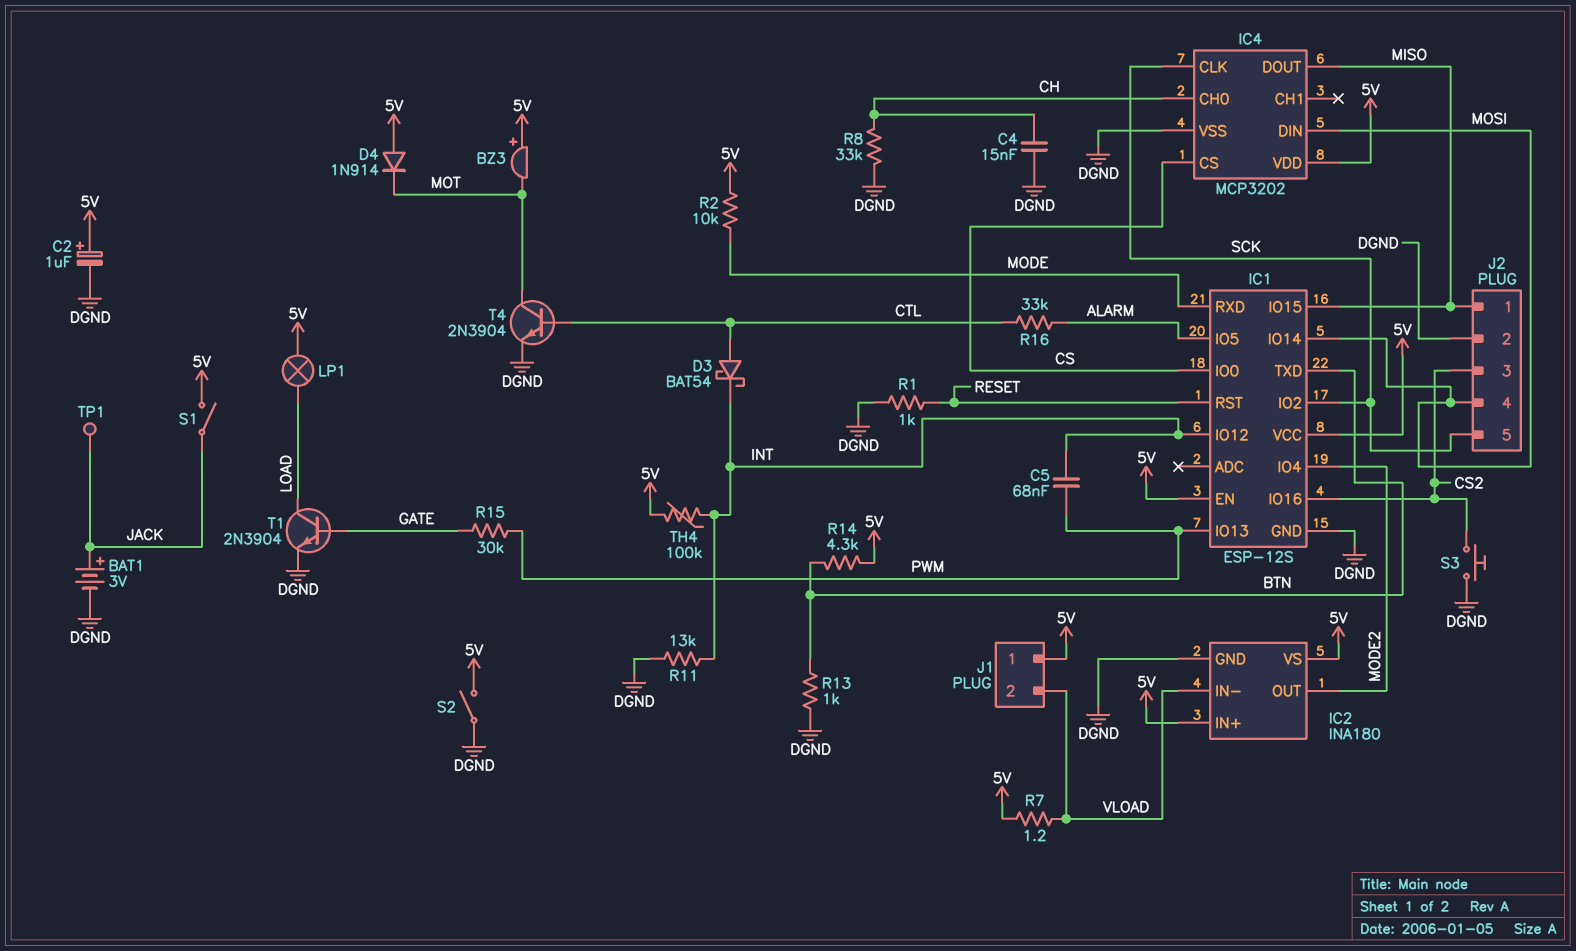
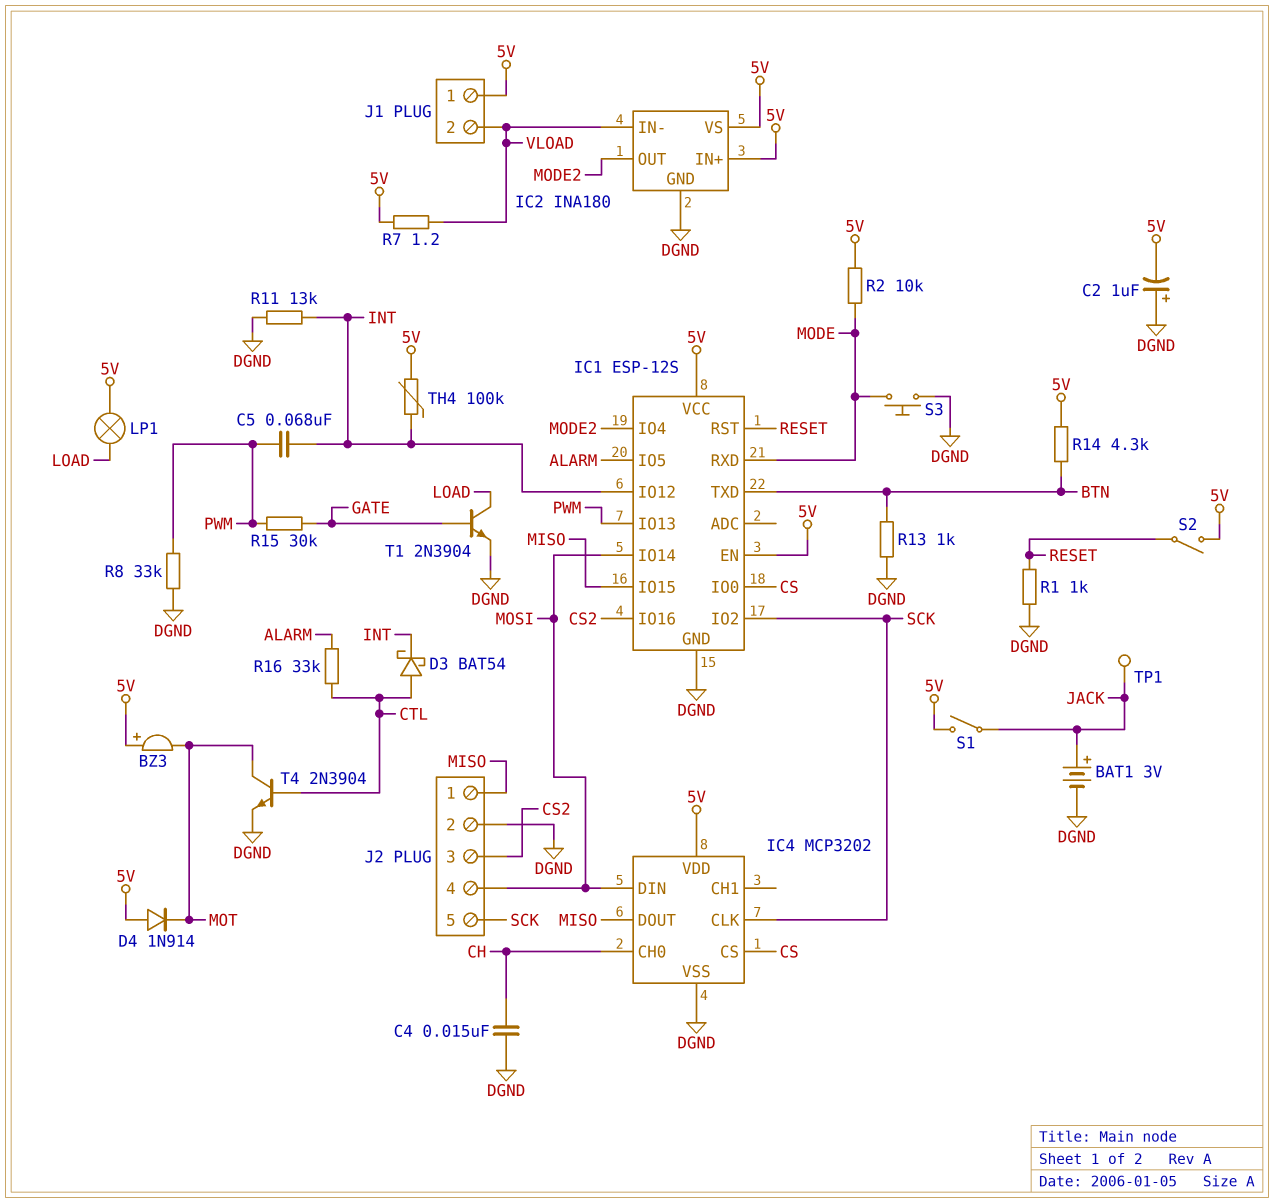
C2: 1uF (plus 5V, minus DGND) -> 1uF (plus DGND, minus 5V)
R8: 33k (CH, DGND) -> 33k (DGND, PWM)
S2: switch (5V, DGND) -> switch (5V, RESET)
S3: button (CS2, DGND) -> button (DGND, MODE)

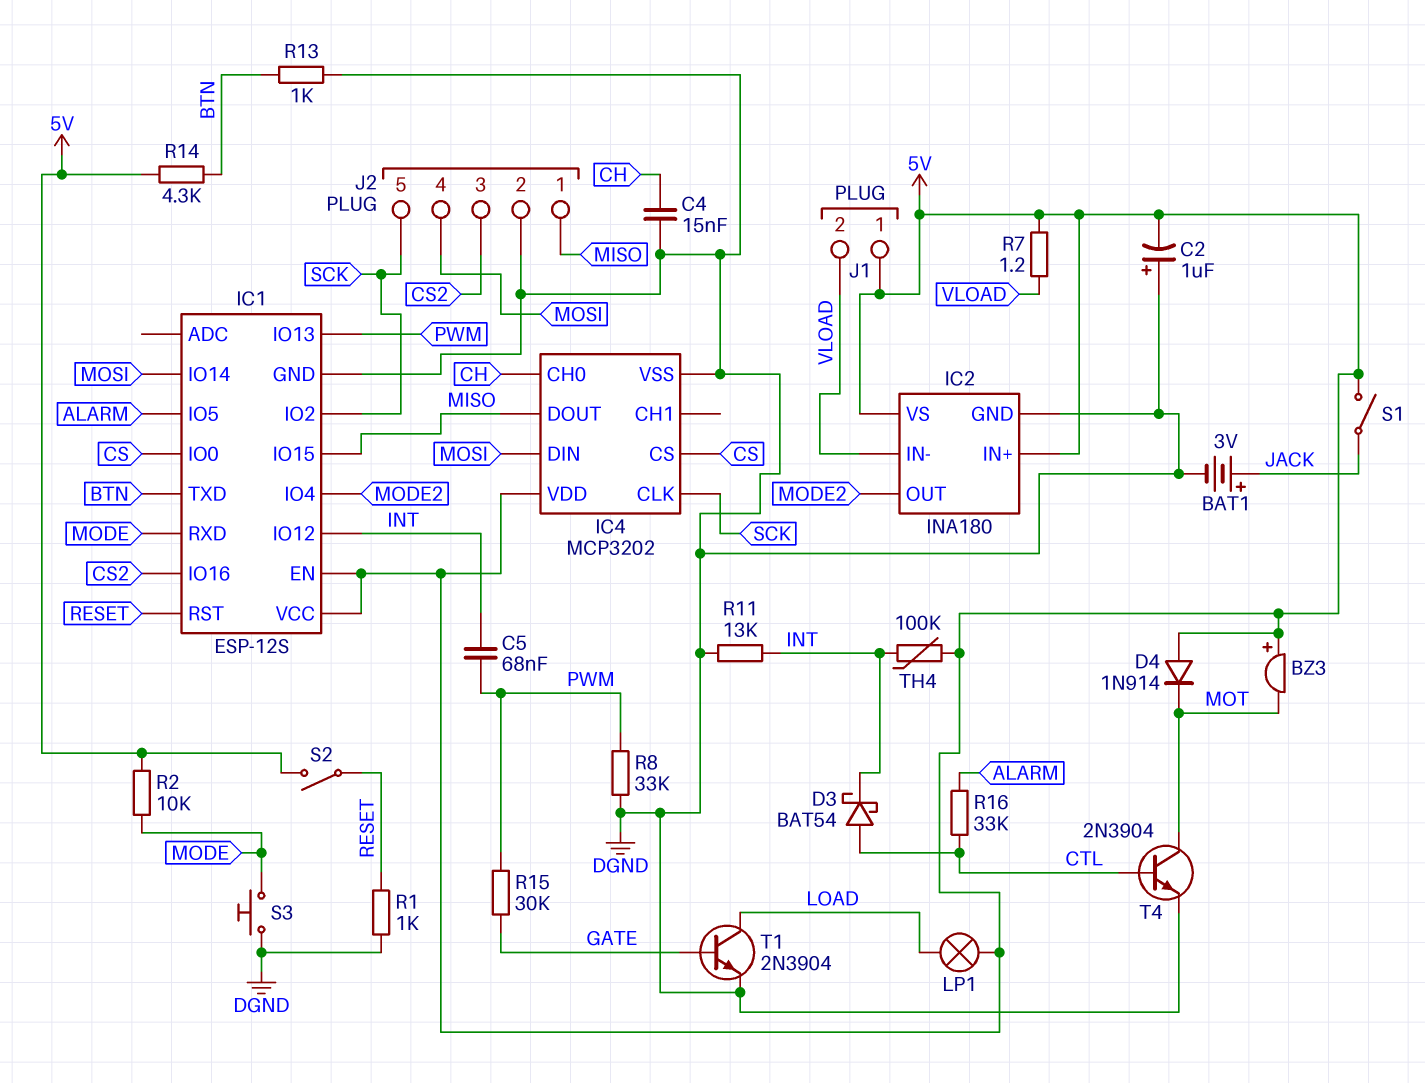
TP1: test point (JACK) -> none

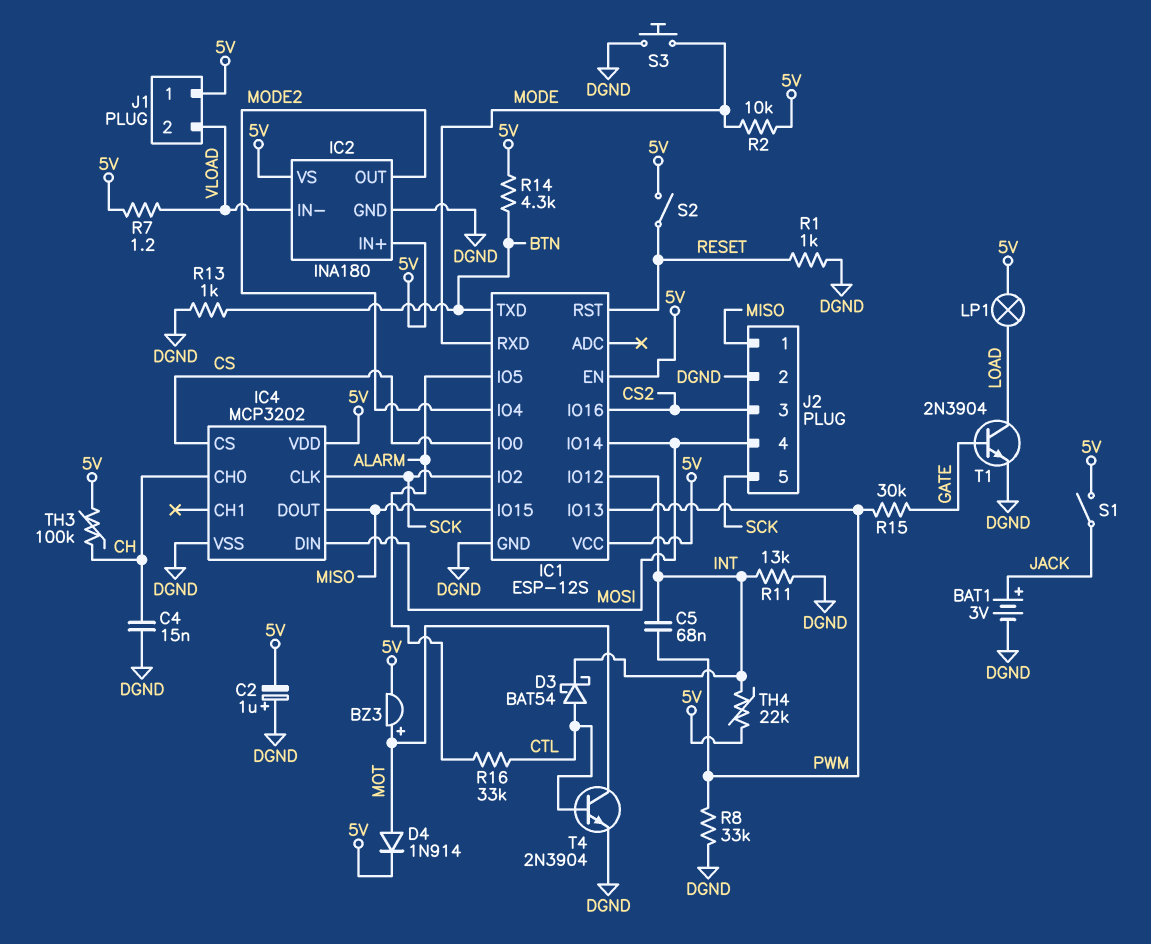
BZ3: buzzer (plus 5V, minus MOT) -> buzzer (plus MOT, minus 5V)
D4: diode 1N914 (A 5V, K MOT) -> diode 1N914 (A MOT, K 5V)
TH3: none -> 100k (5V, CH)
TH4: 100k (5V, INT) -> 22k (5V, INT)

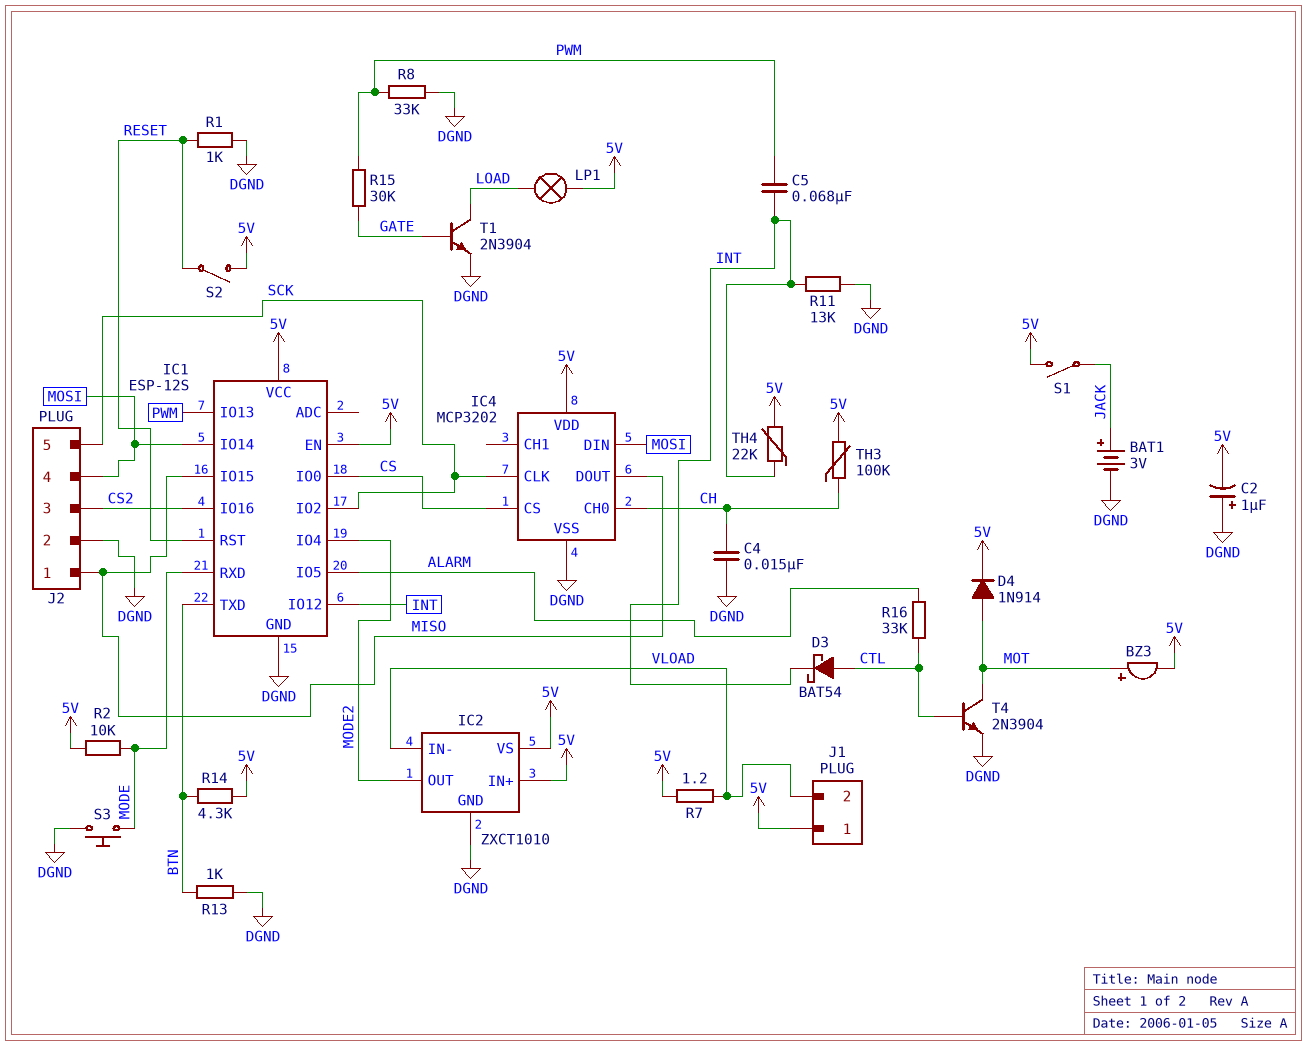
IC2: INA180 -> ZXCT1010

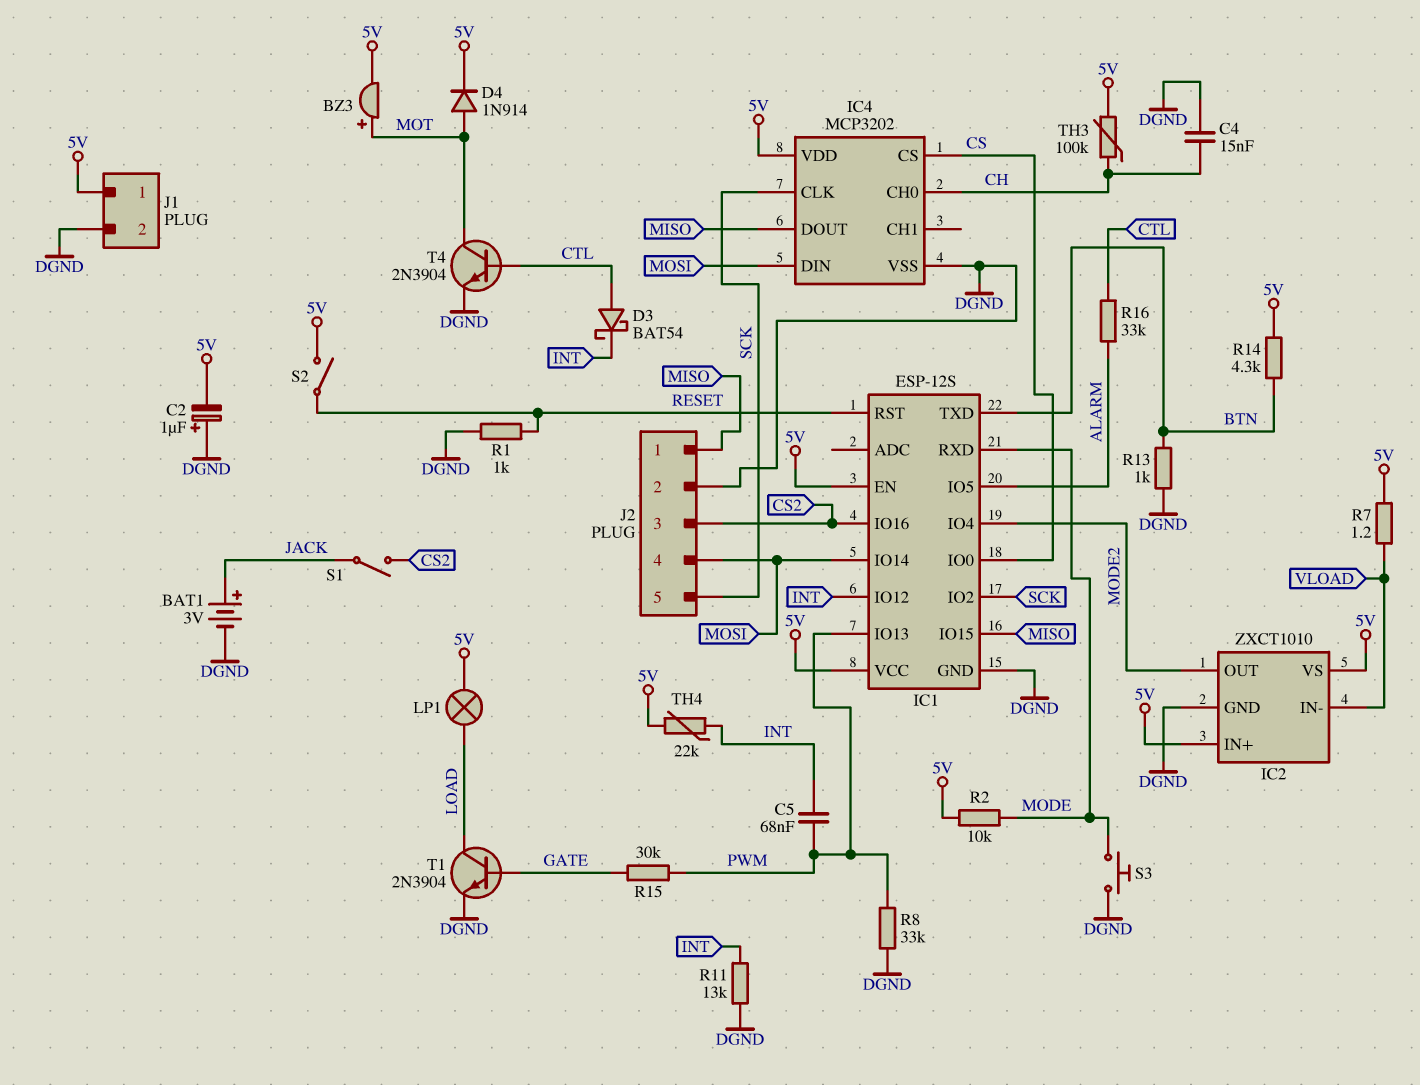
J1 pin 2: VLOAD -> DGND
S1: switch (5V, JACK) -> switch (CS2, JACK)

